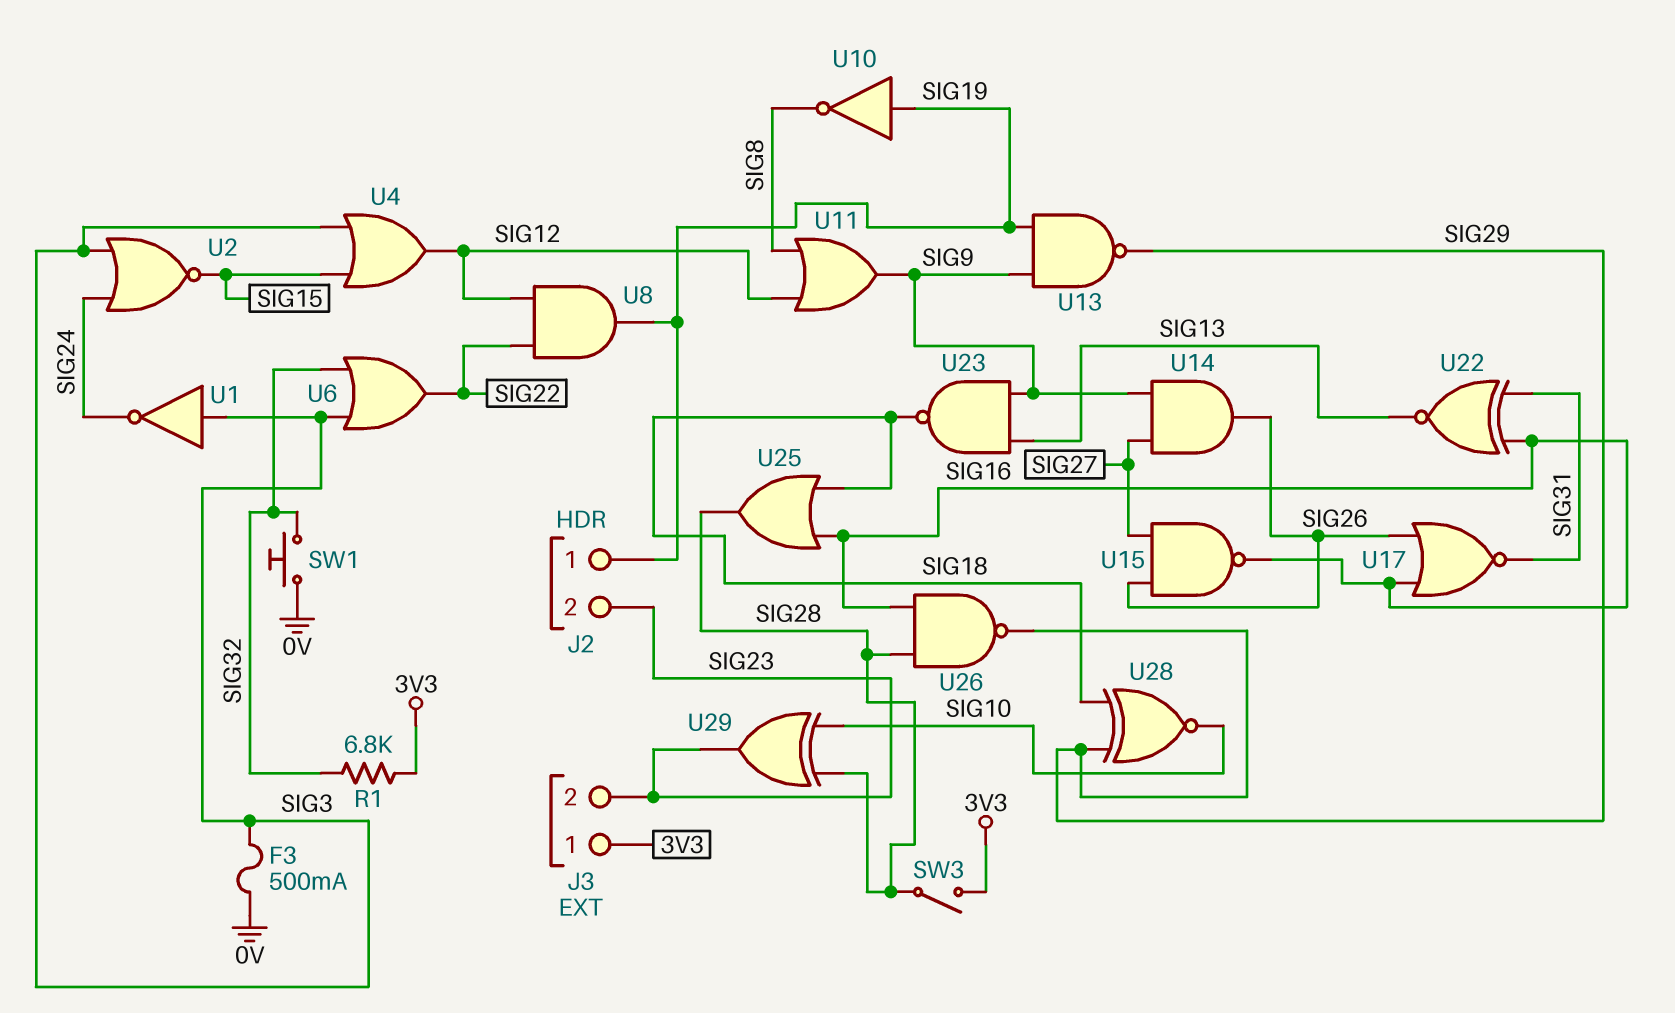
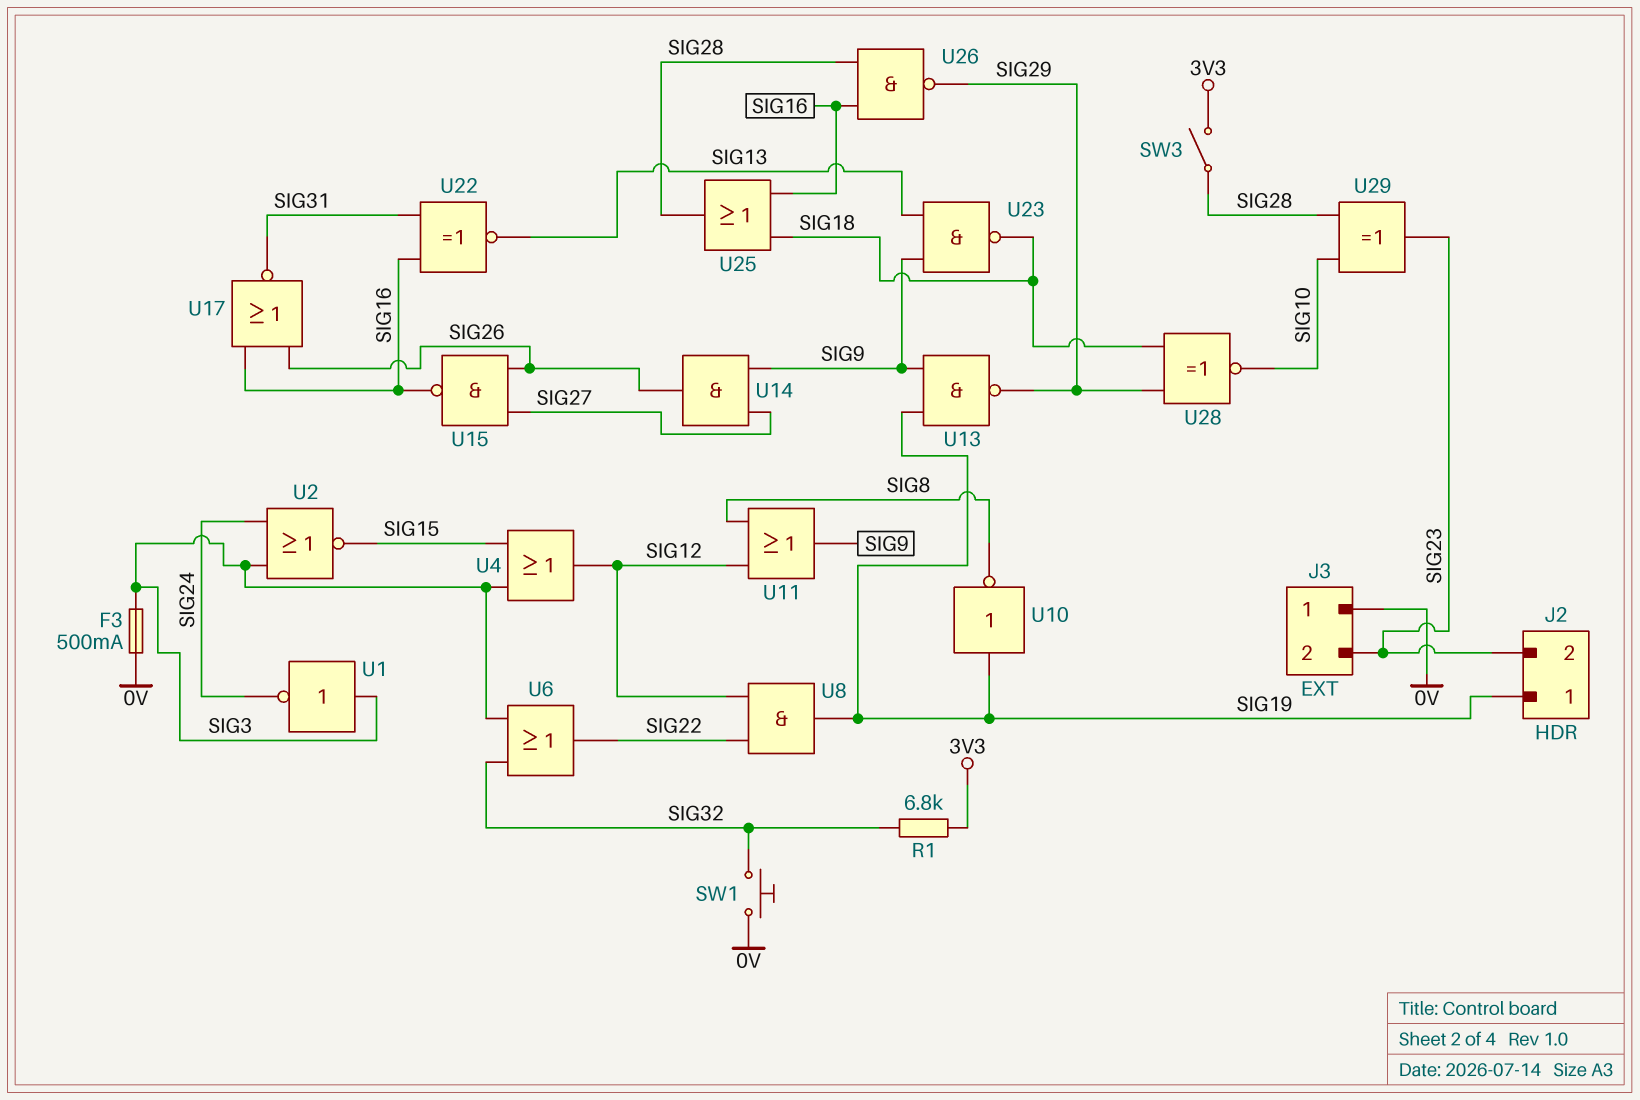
J3 pin 1: 3V3 -> 0V

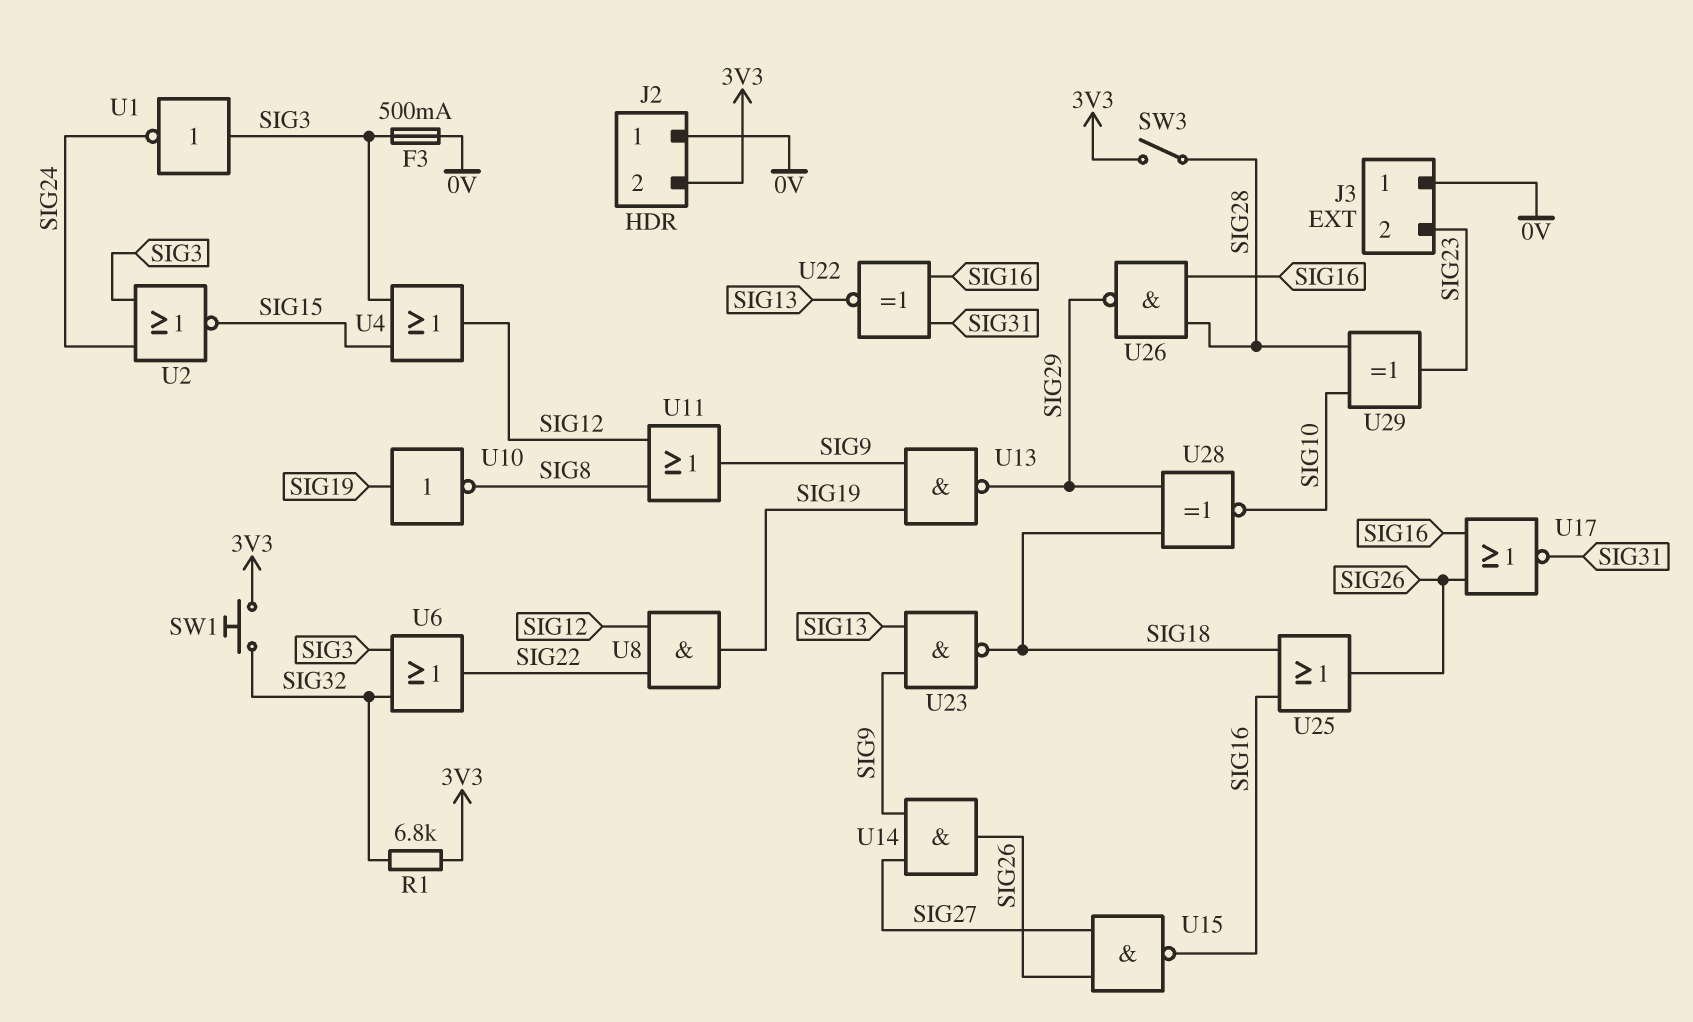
J2 pin 1: SIG19 -> 0V
J2 pin 2: SIG23 -> 3V3
SW1: button (0V, SIG32) -> button (3V3, SIG32)
U25: OR (in SIG16, in SIG18, out SIG28) -> OR (in SIG16, in SIG18, out SIG26)

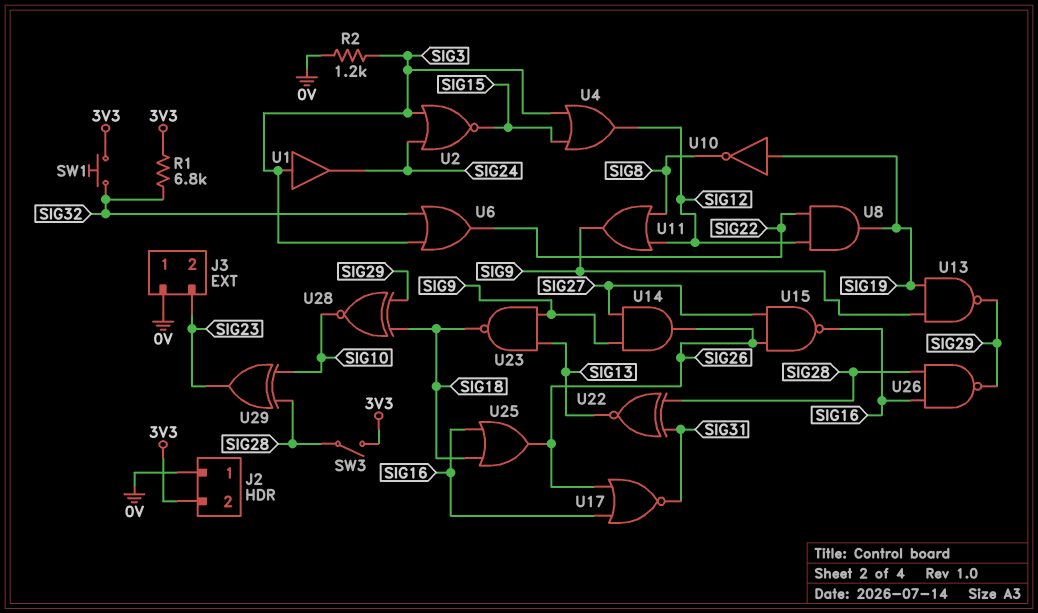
F3: 500mA (0V, SIG3) -> none
R2: none -> 1.2k (0V, SIG3)
U1: NOT (in SIG3, out SIG24) -> buffer (in SIG3, out SIG24)
U22: XNOR (in SIG16, in SIG31, out SIG13) -> XNOR (in SIG28, in SIG31, out SIG13)

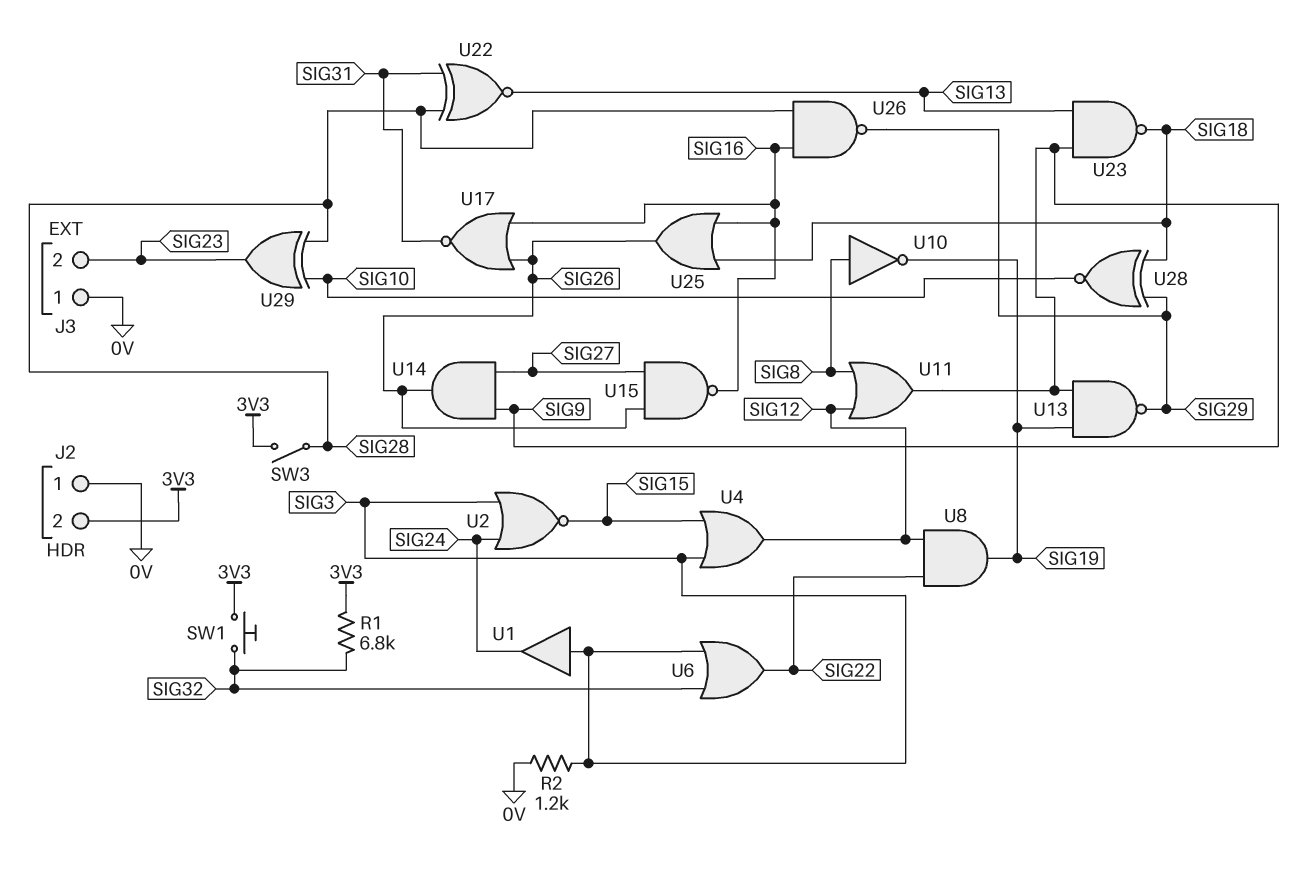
U10: NOT (in SIG19, out SIG8) -> NOT (in SIG8, out SIG19)

